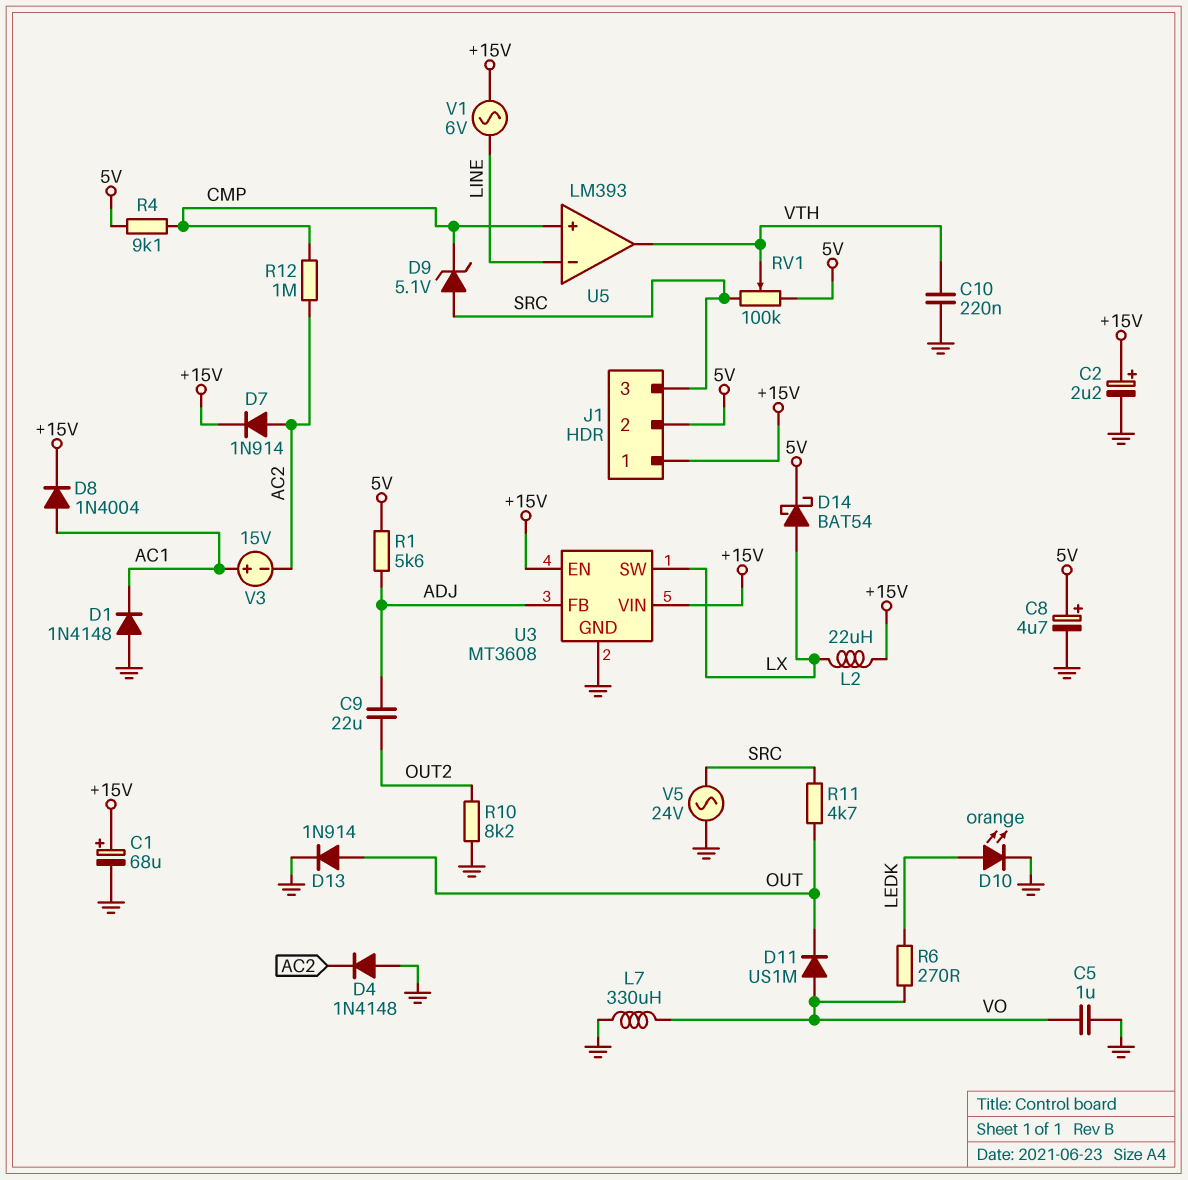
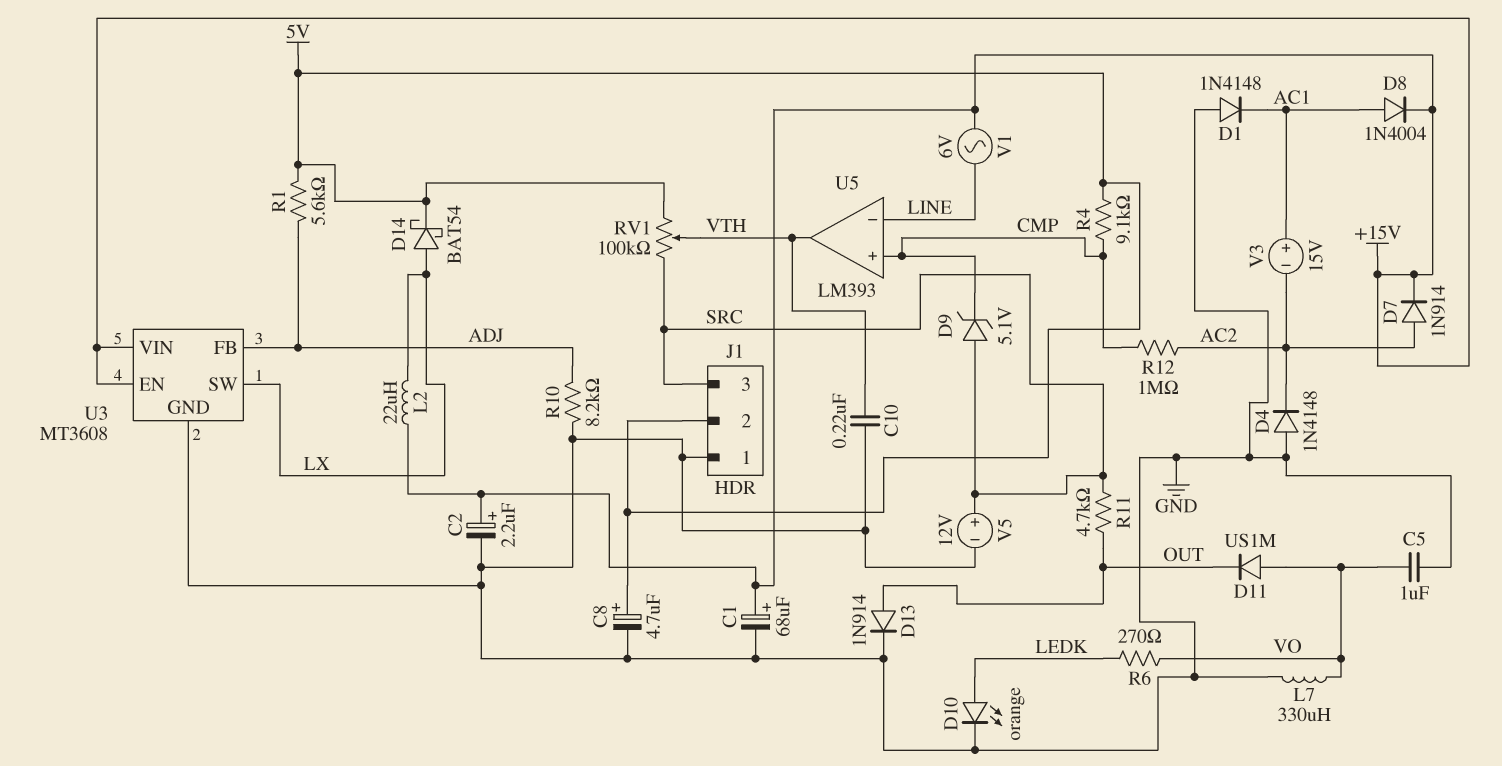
C9: 22uF (ADJ, OUT2) -> none
J1 pin 1: +15V -> GND
R10: 8.2k (GND, OUT2) -> 8.2k (ADJ, GND)
V5: AC 24V (GND, SRC) -> 12V (plus SRC, minus GND)

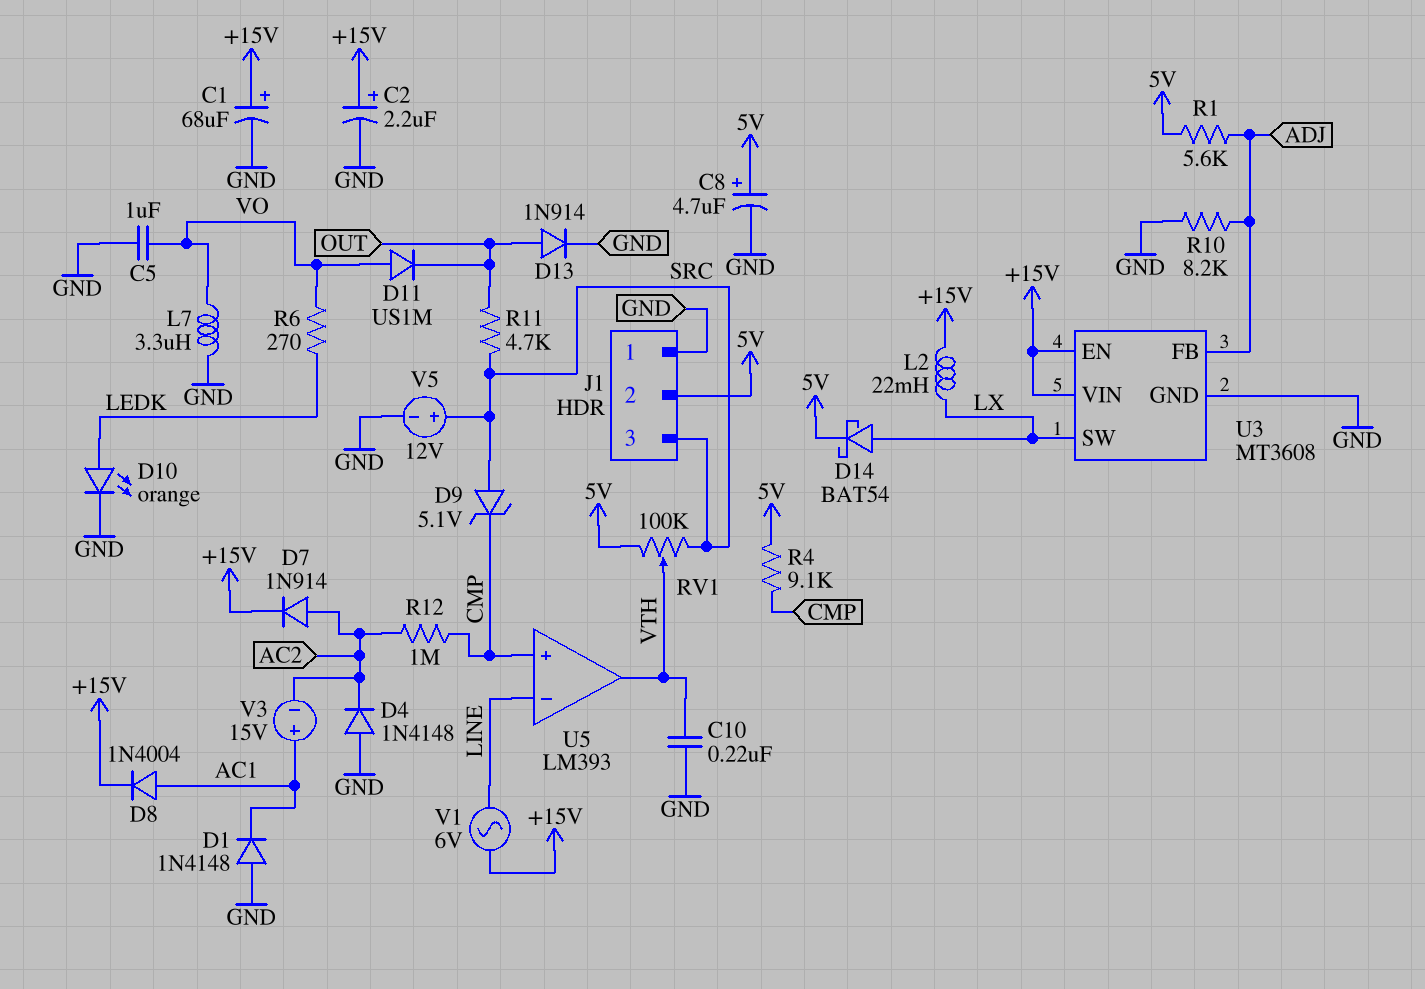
L2: 22uH (+15V, LX) -> 22mH (+15V, LX)
L7: 330uH (GND, VO) -> 3.3uH (GND, VO)

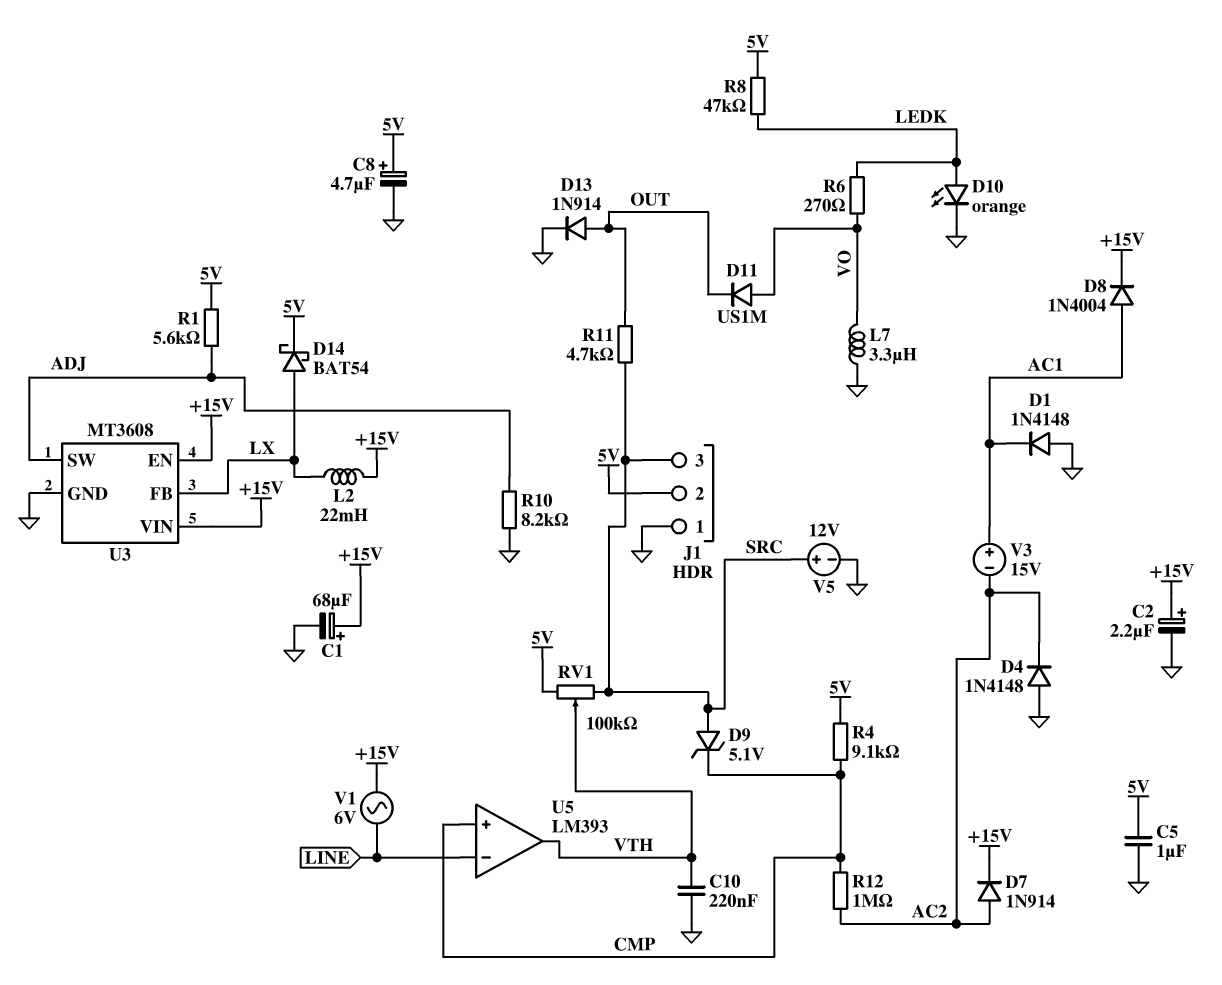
C5: 1uF (GND, VO) -> 1uF (5V, GND)
R8: none -> 47k (5V, LEDK)
U3 pin FB: ADJ -> LX
U3 pin SW: LX -> ADJ

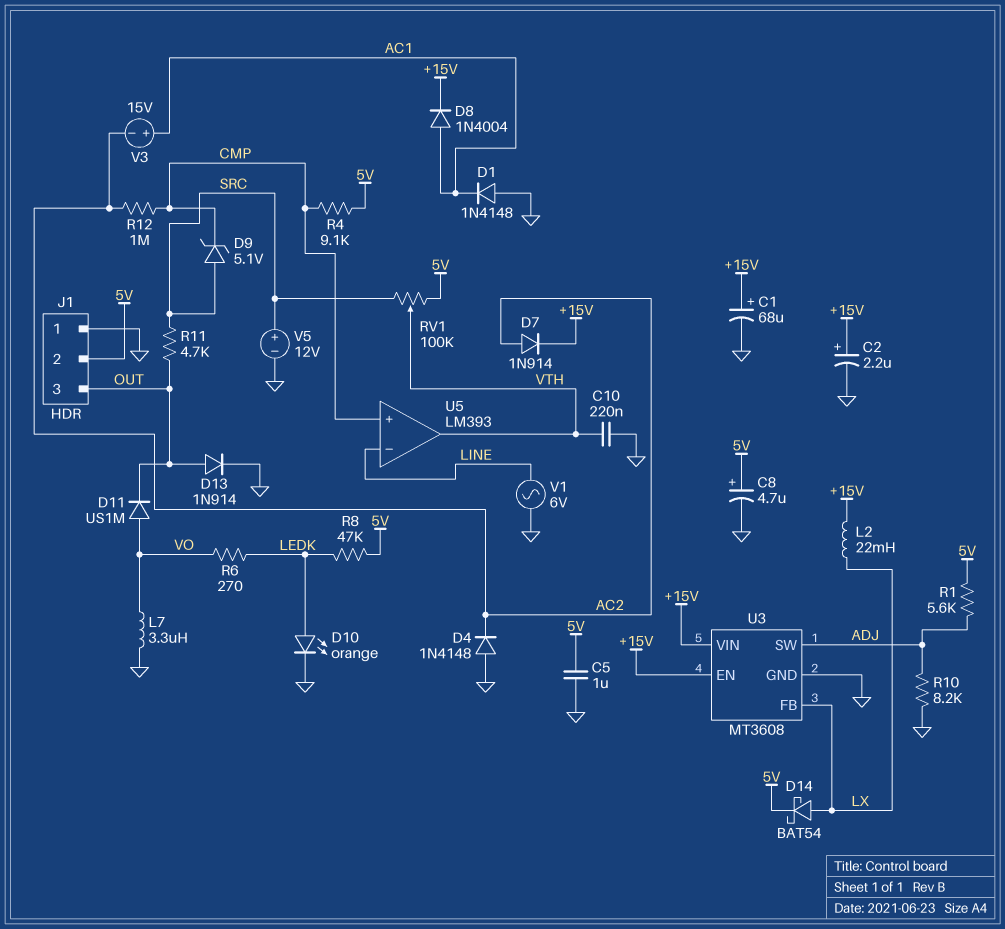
J1 pin 3: SRC -> OUT
V1: AC 6V (+15V, LINE) -> AC 6V (GND, LINE)

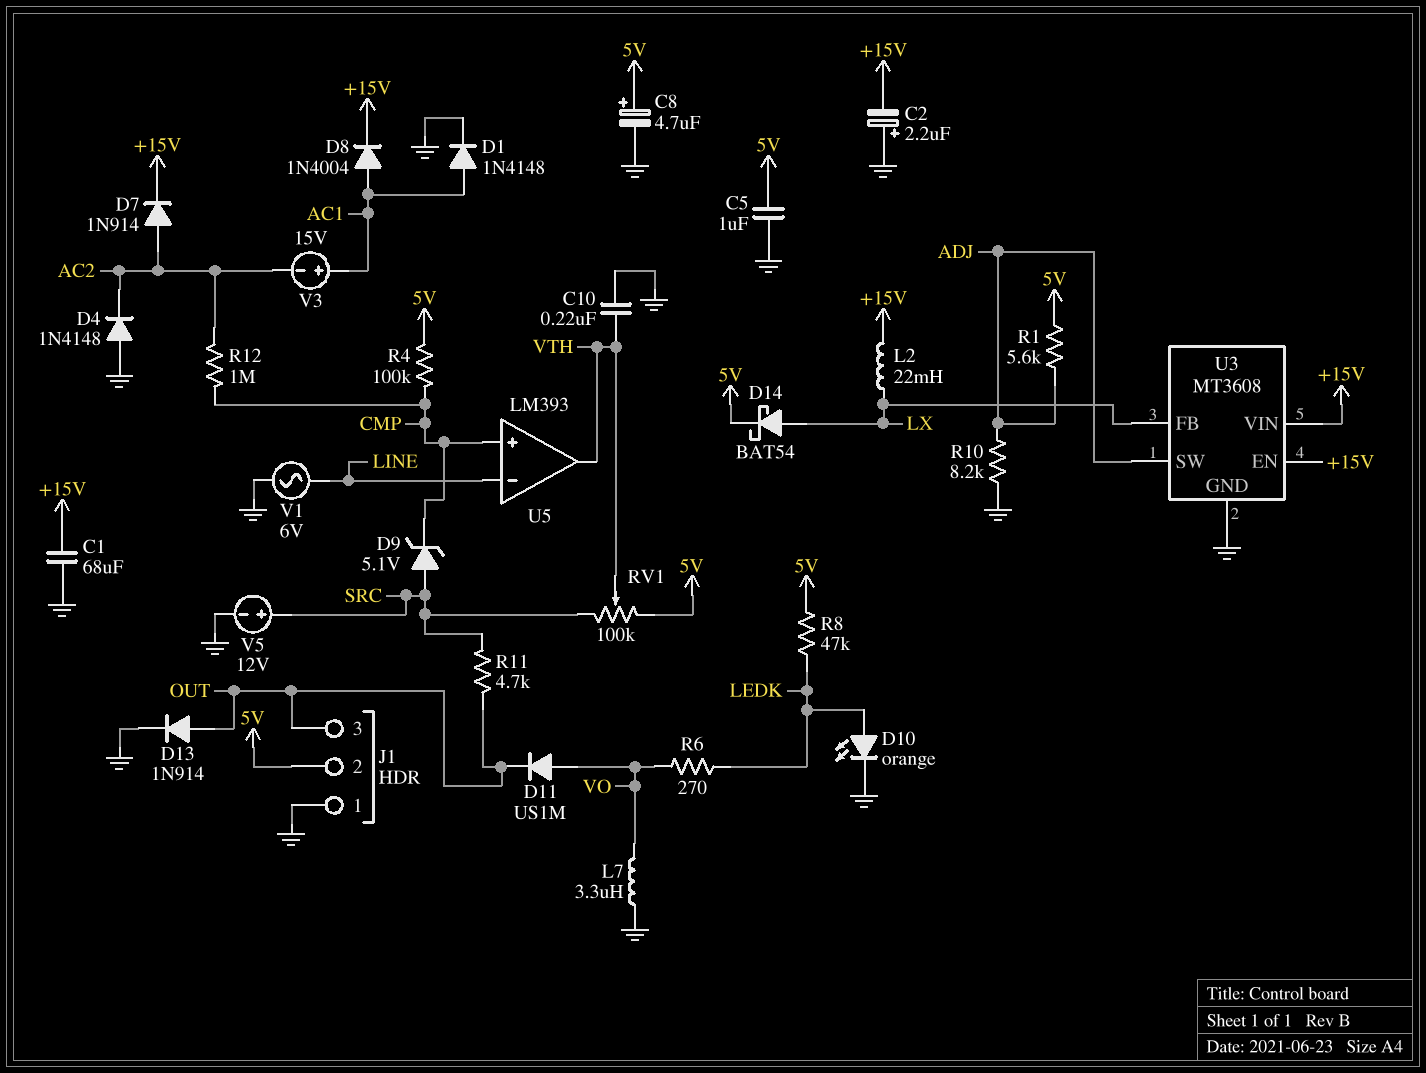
C1: 68uF (plus +15V, minus GND) -> 68uF (+15V, GND)
C2: 2.2uF (plus +15V, minus GND) -> 2.2uF (plus GND, minus +15V)
D1: diode 1N4148 (A GND, K AC1) -> diode 1N4148 (A AC1, K GND)
R4: 9.1k (5V, CMP) -> 100k (5V, CMP)

